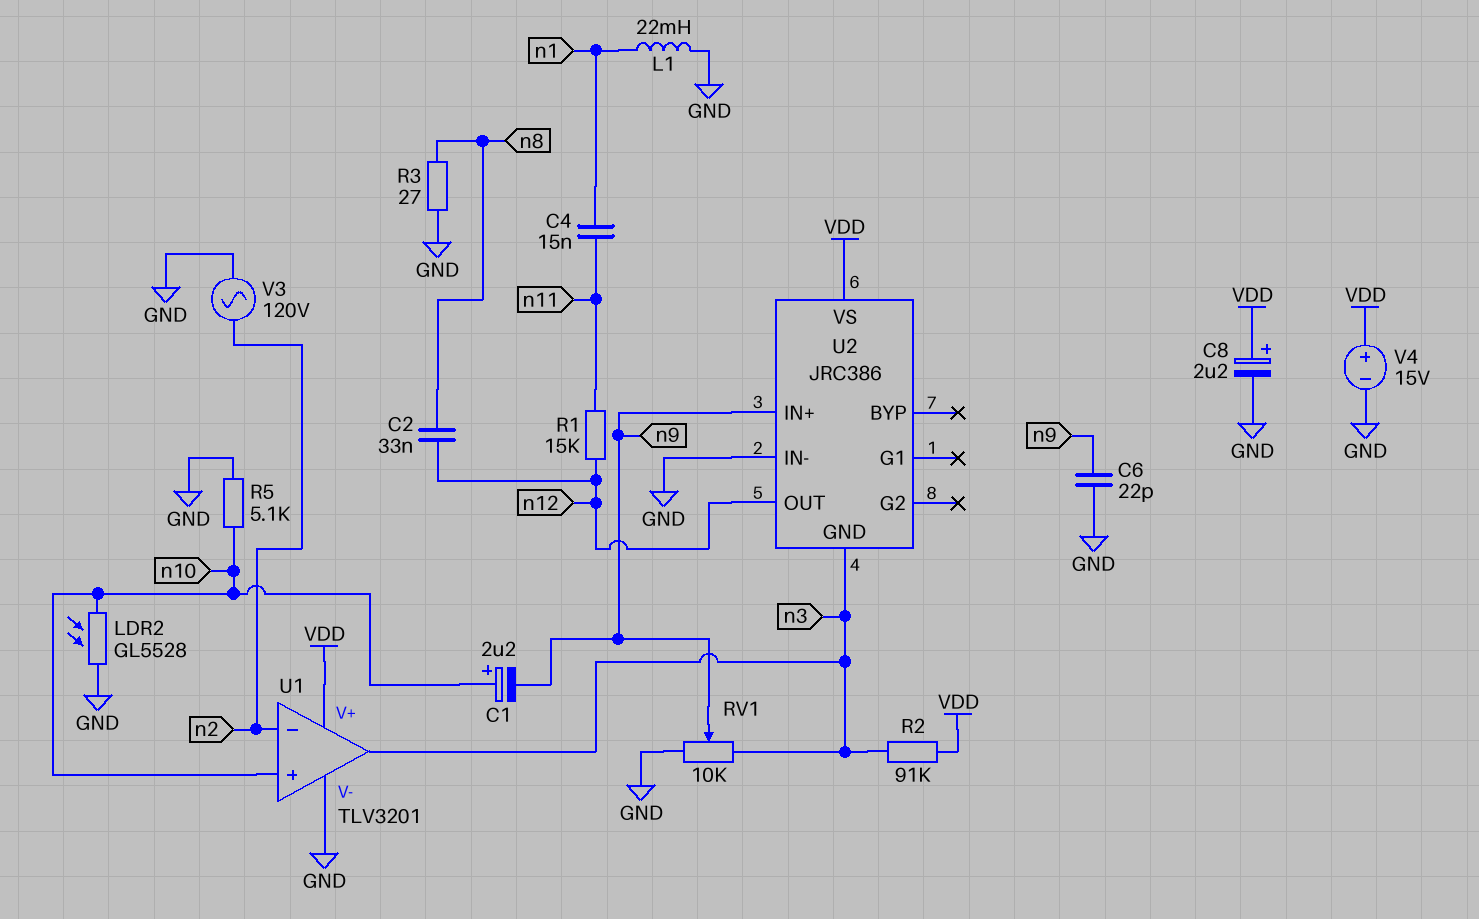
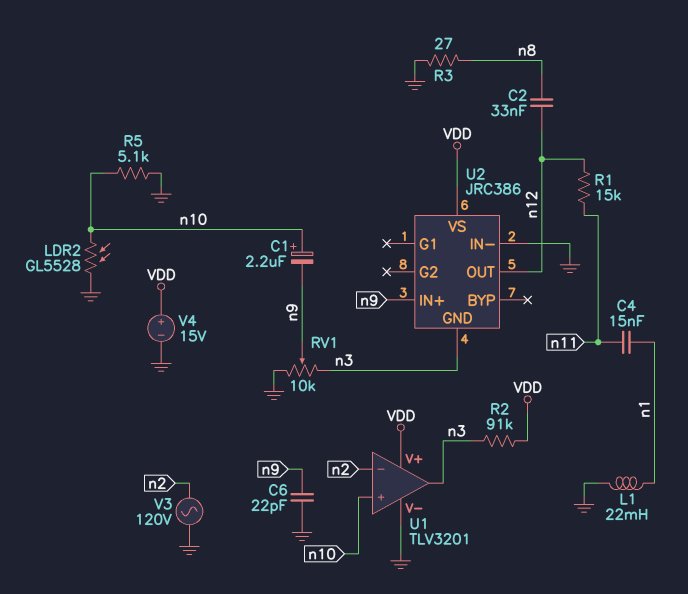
C8: 2.2uF (plus VDD, minus GND) -> none

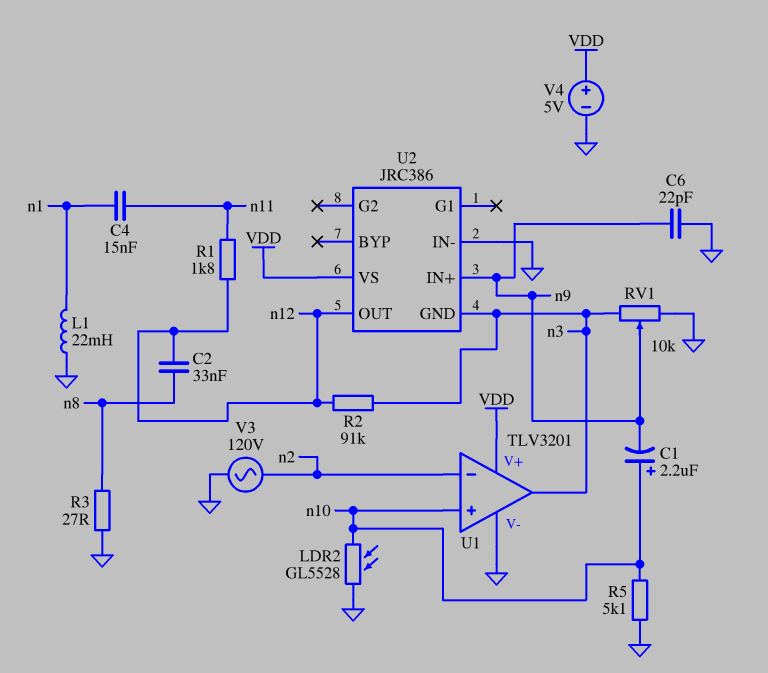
R1: 15k (n11, n12) -> 1.8k (n11, n12)
R2: 91k (VDD, n3) -> 91k (n3, n12)
V4: 15V (plus VDD, minus GND) -> 5V (plus VDD, minus GND)

